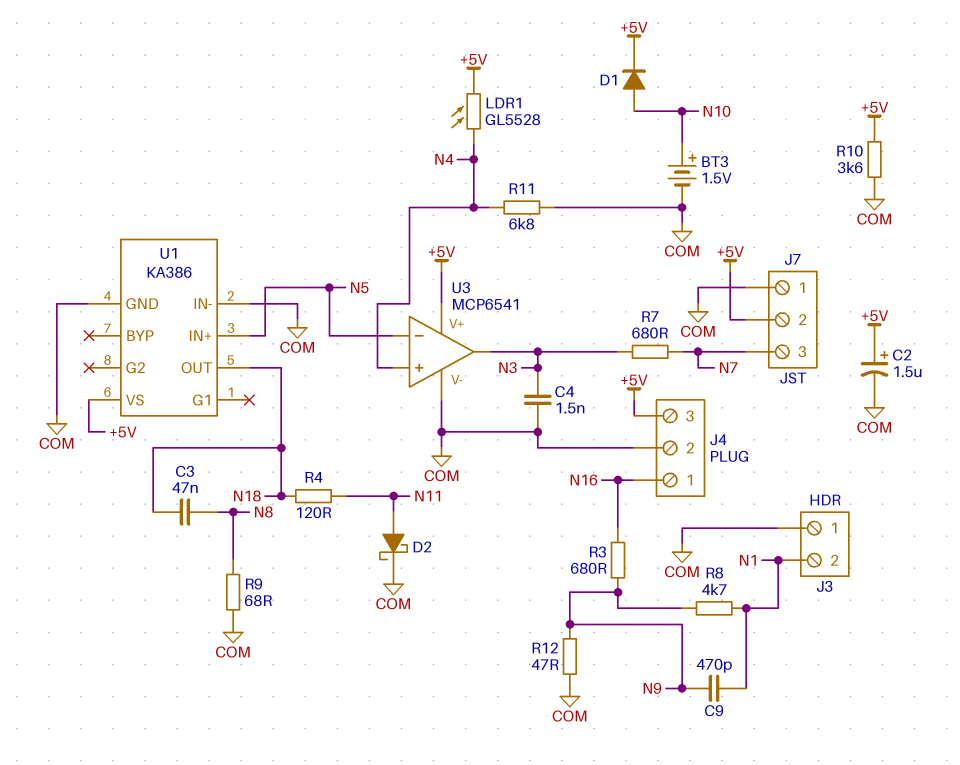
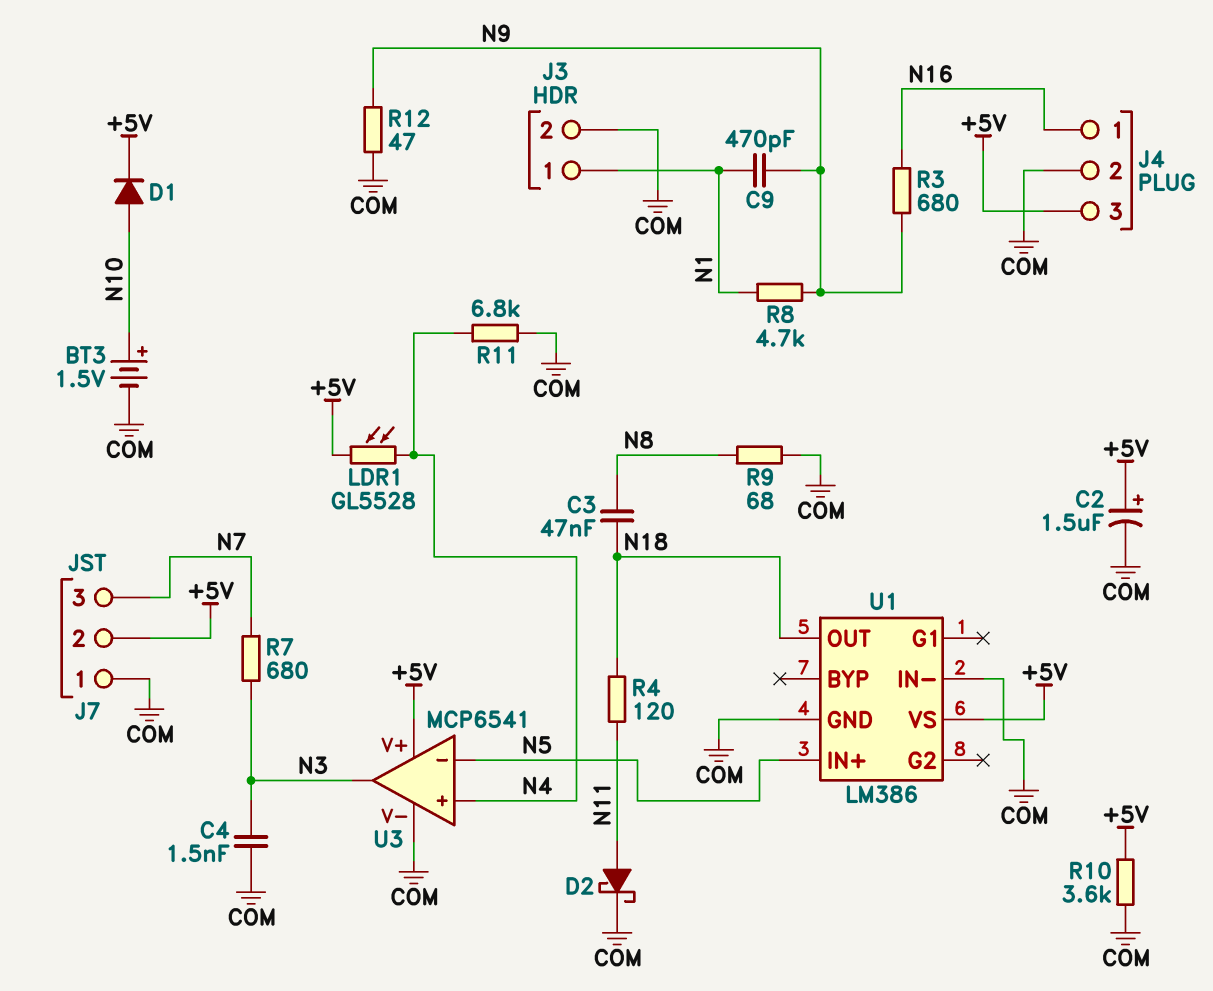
J3 pin 1: COM -> N1
J3 pin 2: N1 -> COM
U1: KA386 -> LM386

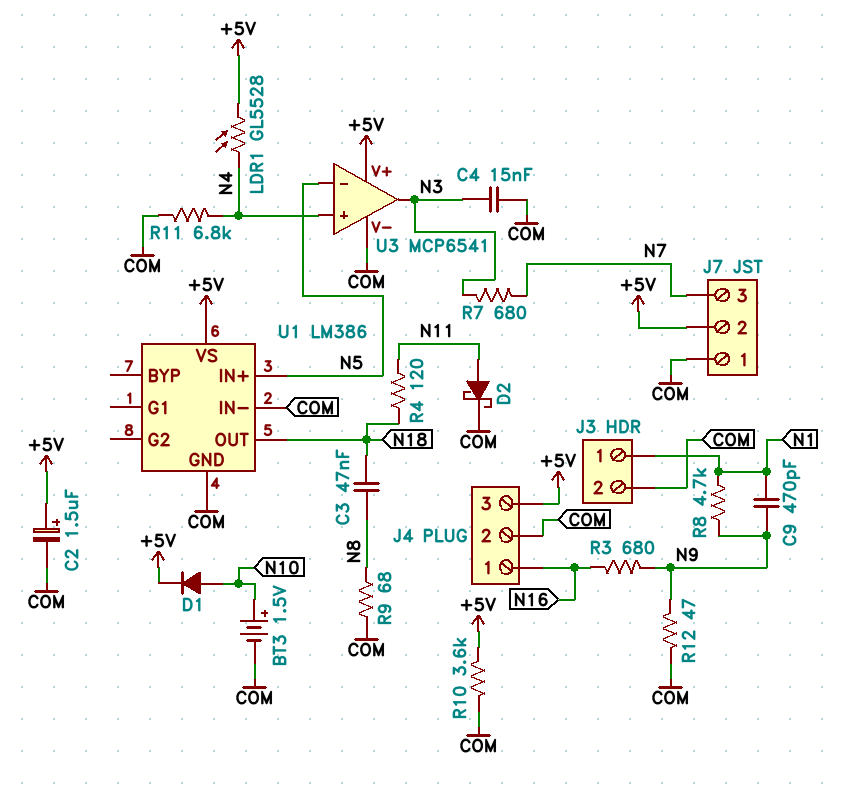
C4: 1.5nF (COM, N3) -> 15nF (COM, N3)

